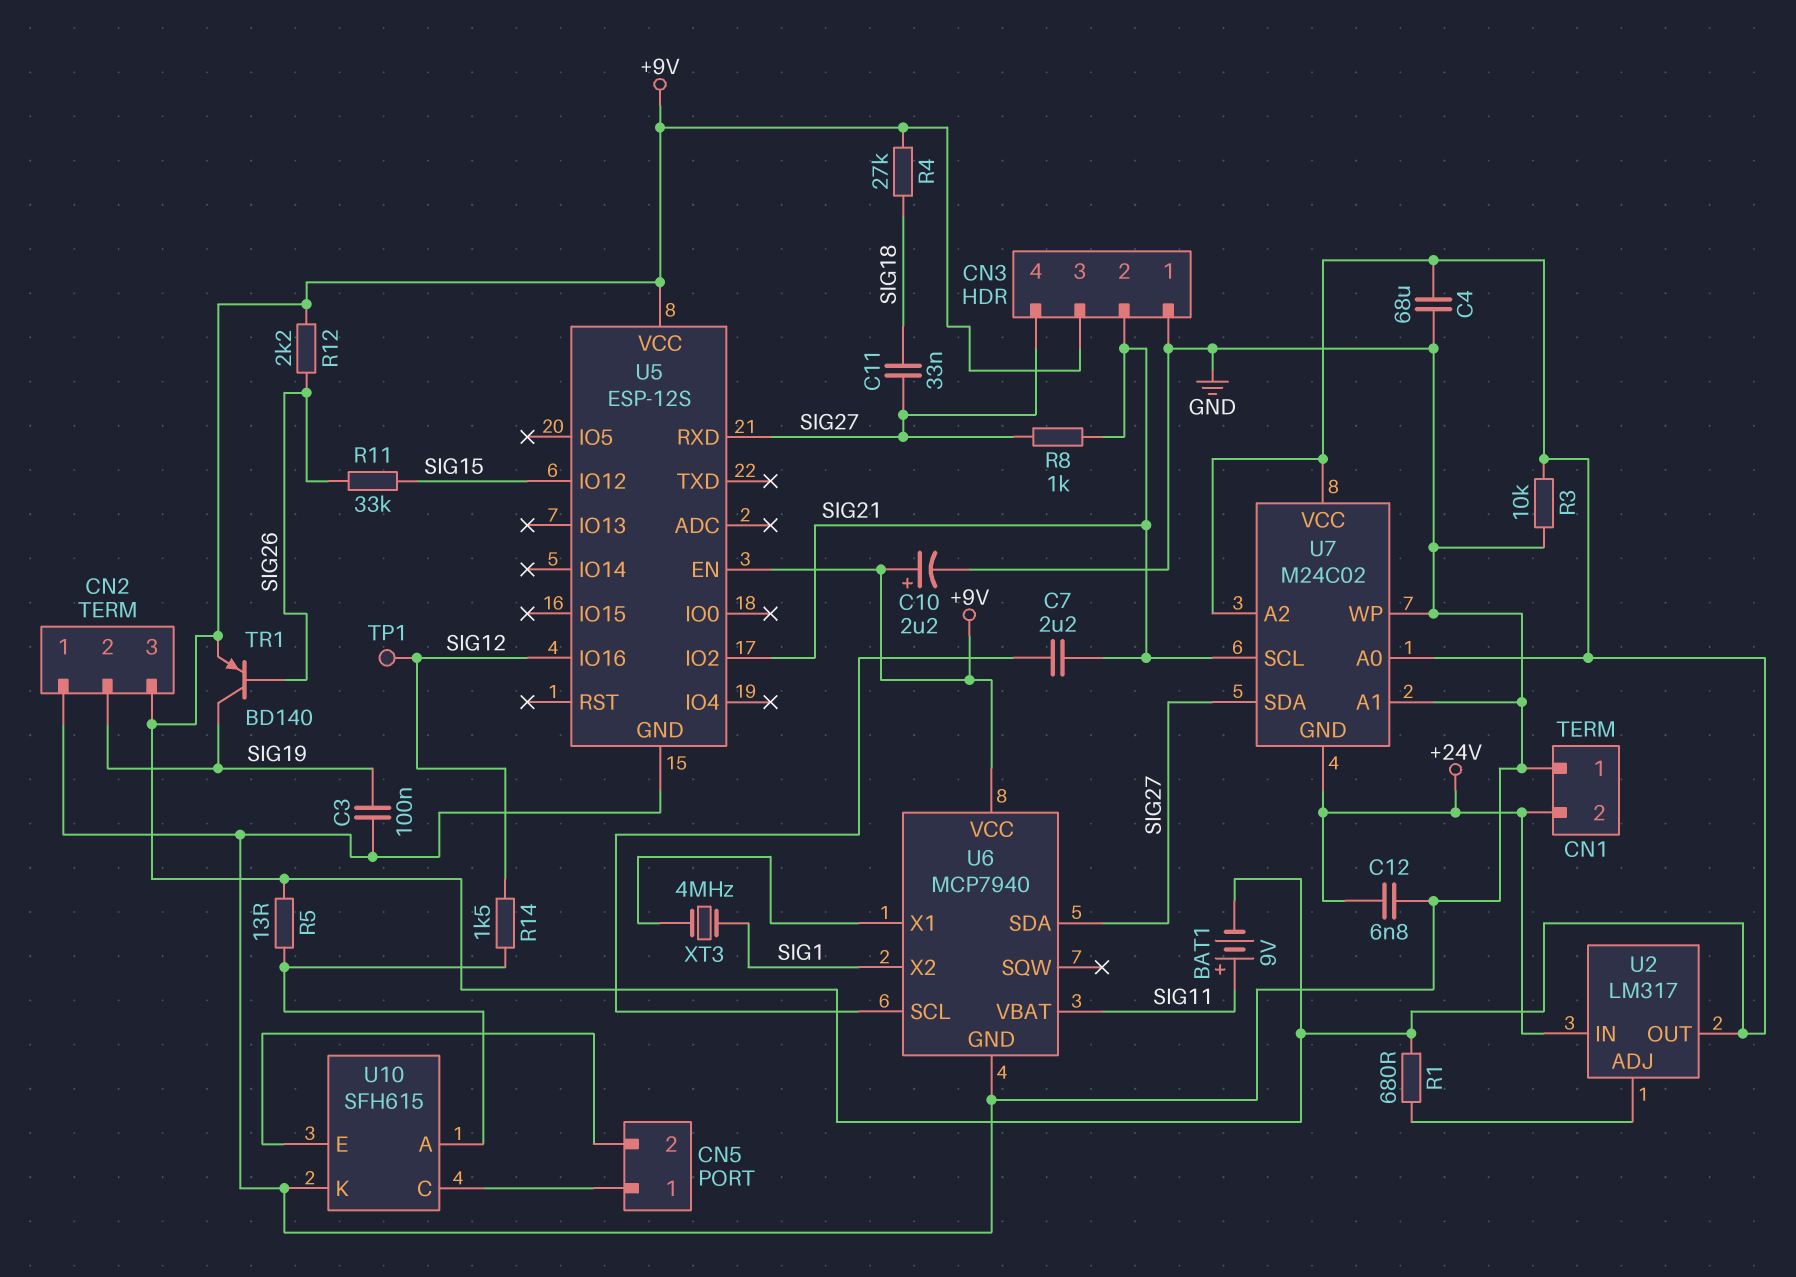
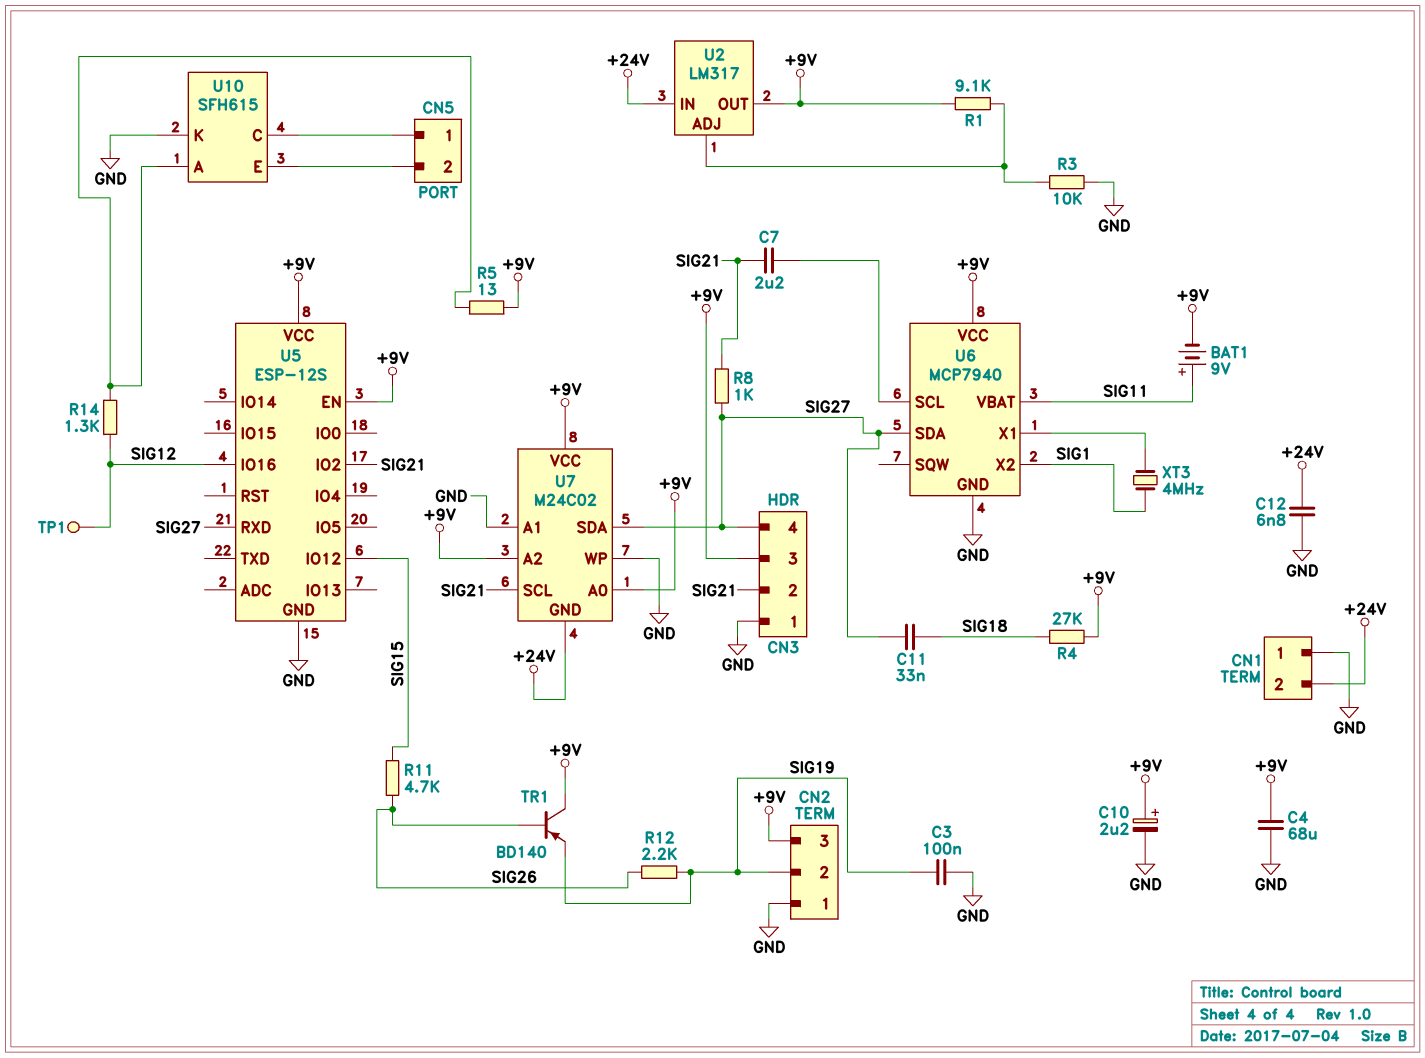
R1: 680 (+9V, U2/ADJ) -> 9.1k (+9V, U2/ADJ)
R3: 10k (+9V, GND) -> 10k (GND, U2/ADJ)
R11: 33k (SIG15, SIG26) -> 4.7k (SIG15, SIG26)
R12: 2.2k (+9V, SIG26) -> 2.2k (SIG19, SIG26)
R14: 1.5k (SIG12, U10/A) -> 1.3k (SIG12, U10/A)
TR1: PNP BD140 (B SIG26, C SIG19, E +9V) -> PNP BD140 (B SIG26, C +9V, E SIG19)

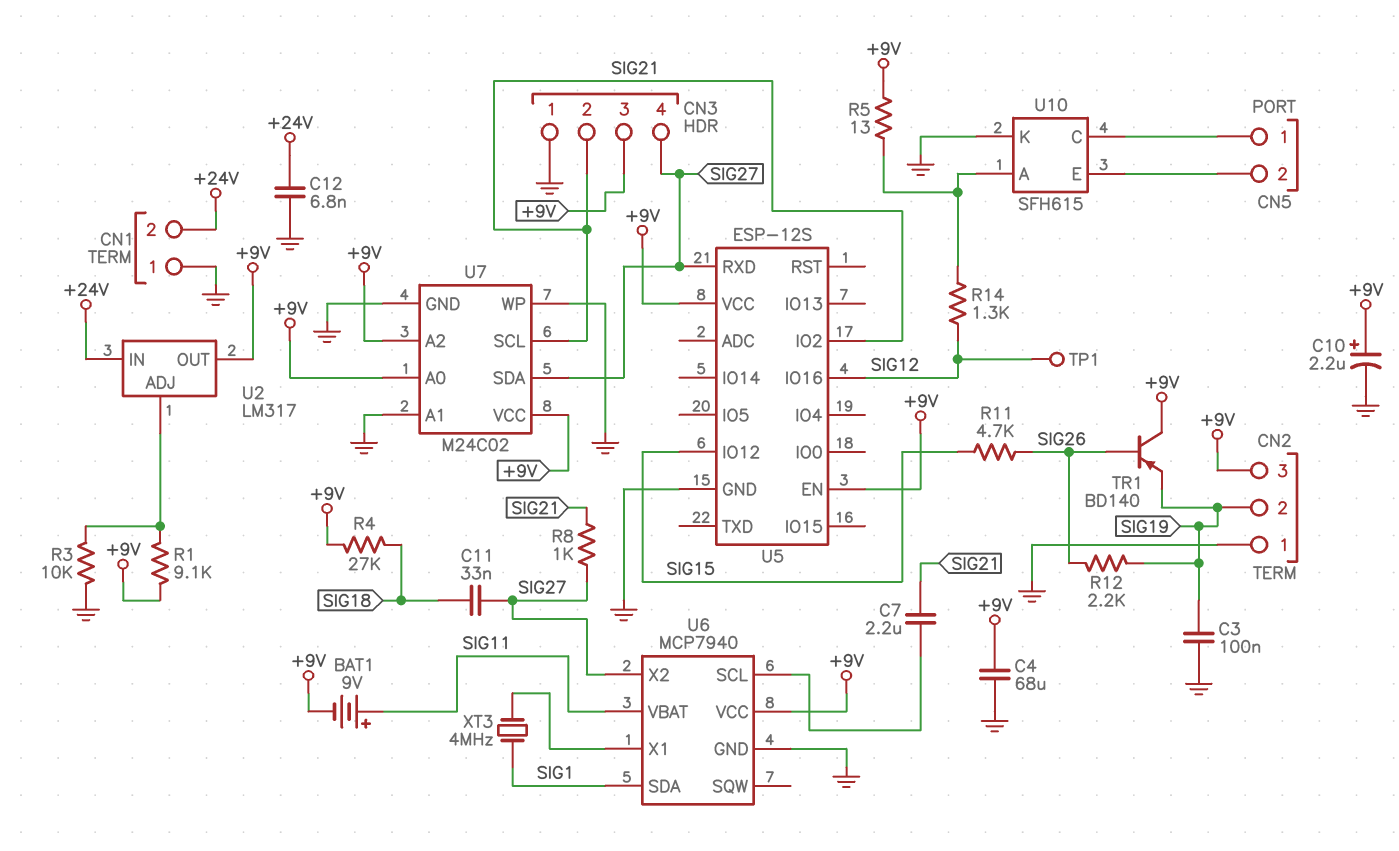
U6 pin SDA: SIG27 -> SIG1
U6 pin X2: SIG1 -> SIG27
U7 pin GND: +24V -> GND

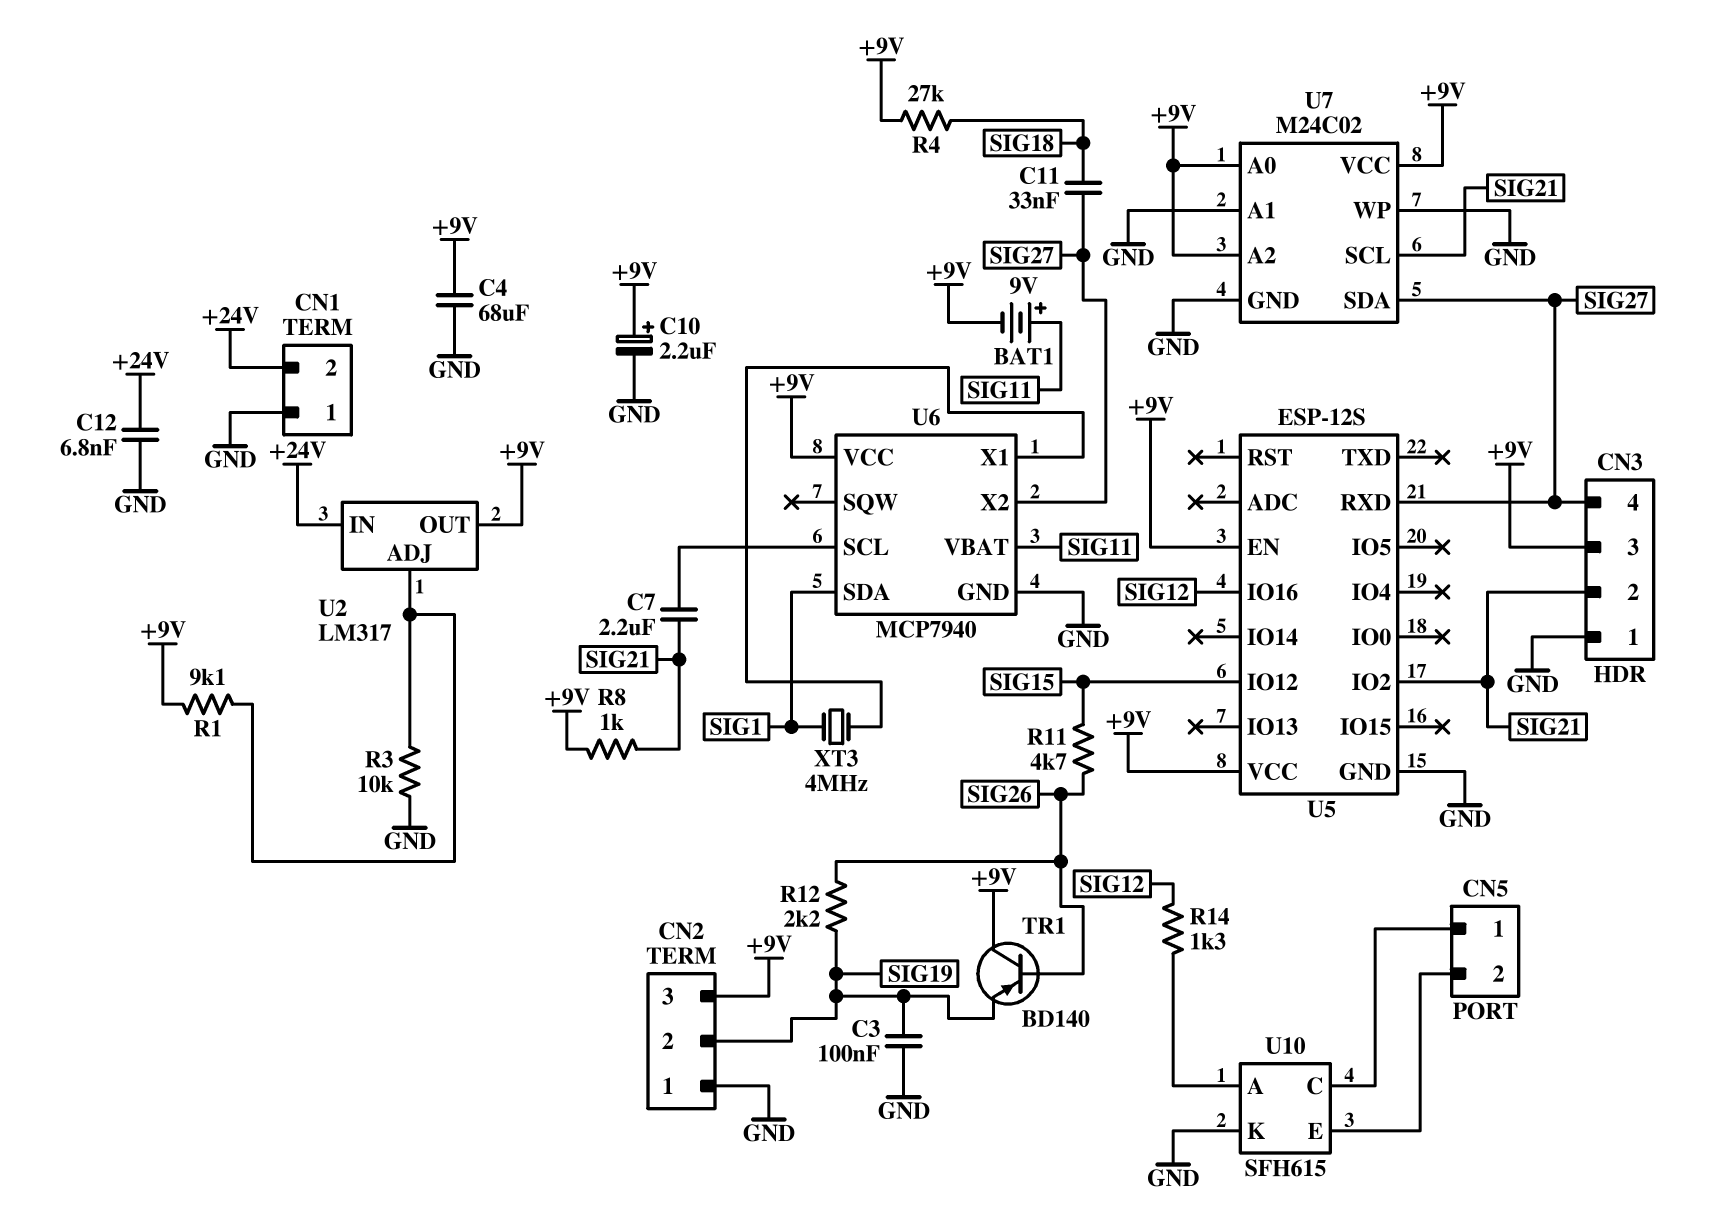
R5: 13 (+9V, U10/A) -> none
R8: 1k (SIG21, SIG27) -> 1k (+9V, SIG21)
TP1: test point (SIG12) -> none

